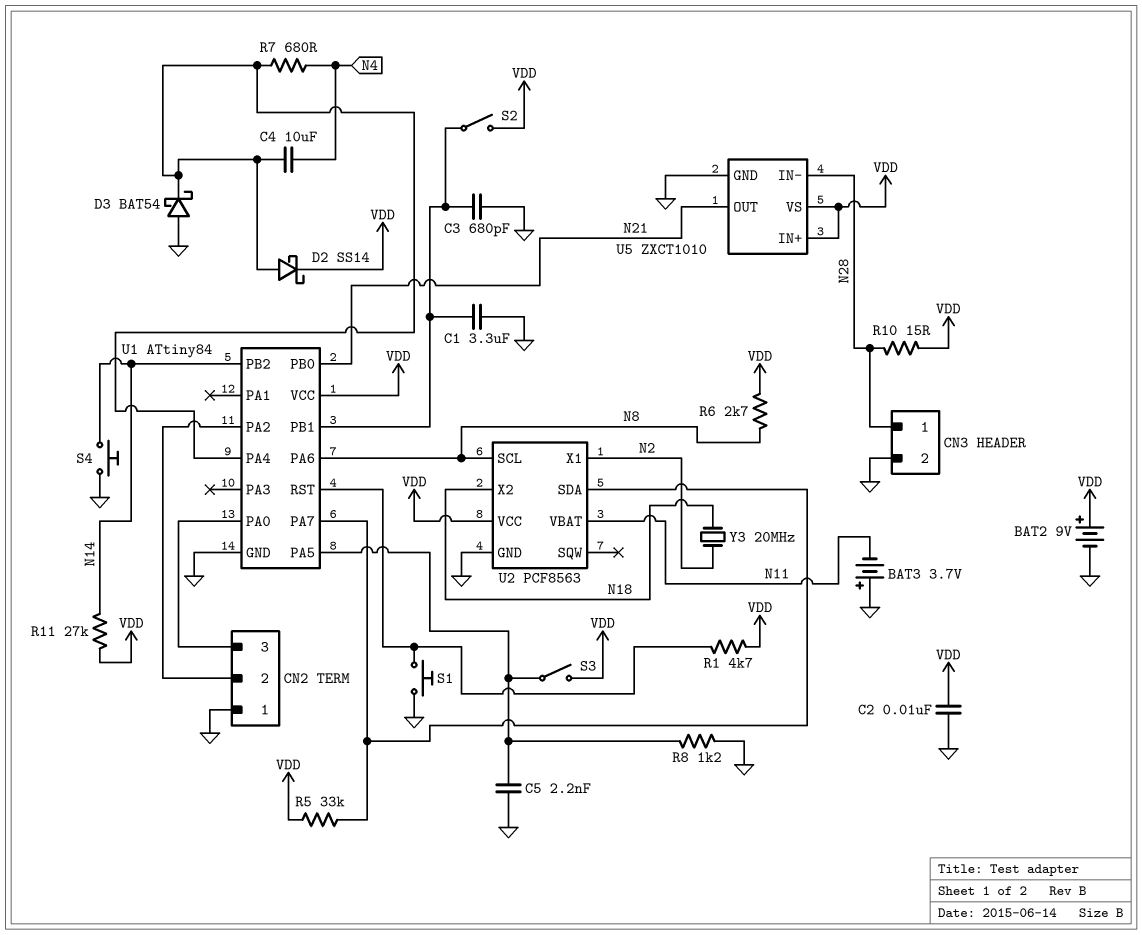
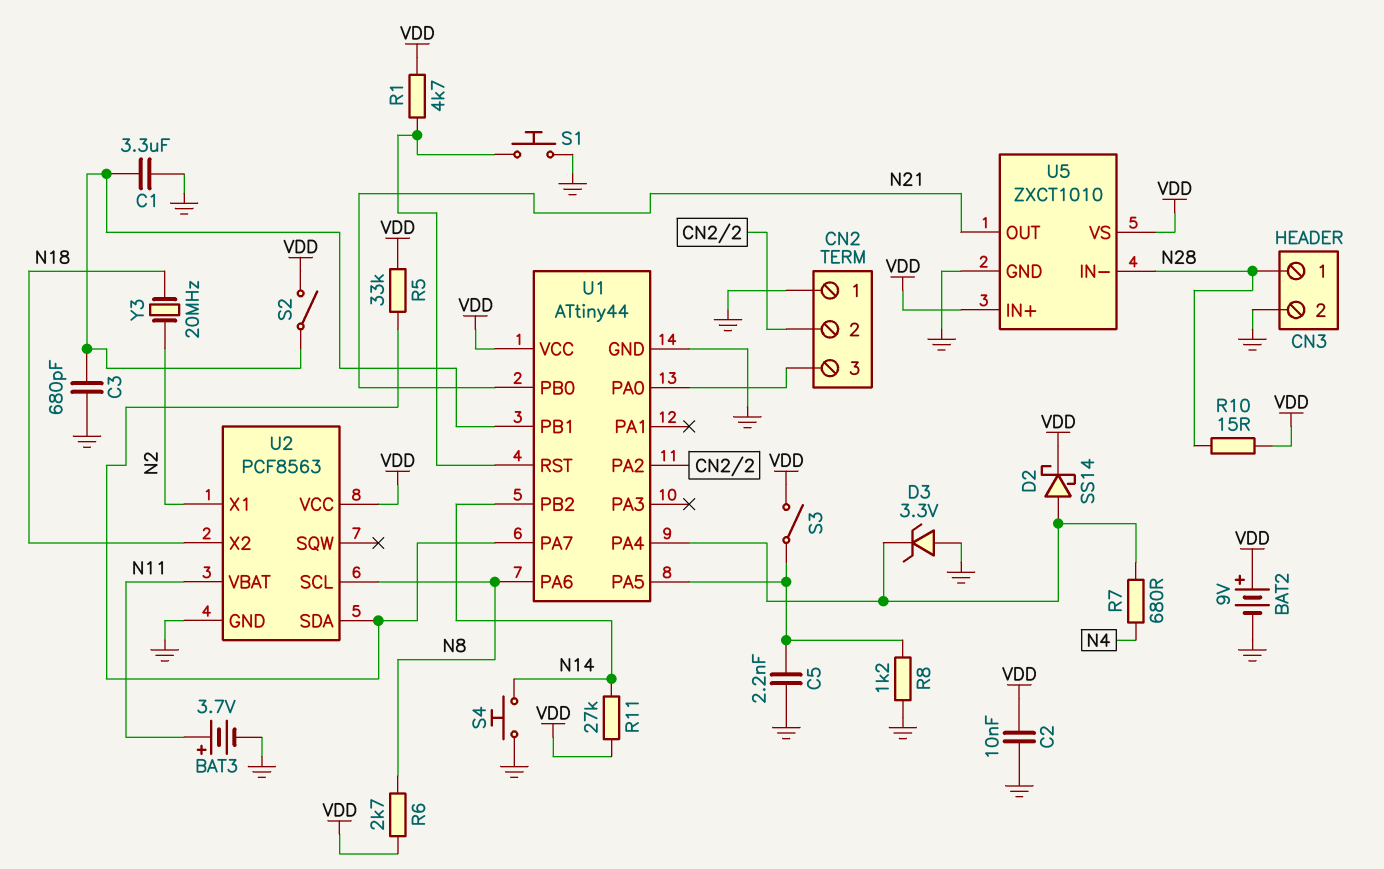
BAT3: 3.7V (plus GND, minus N11) -> 3.7V (plus N11, minus GND)
C4: 10uF (N4, U1/PA4) -> none
D3: schottky BAT54 (A GND, K U1/PA4) -> zener 3.3V (A GND, K U1/PA4)
U1: ATtiny84 -> ATtiny44

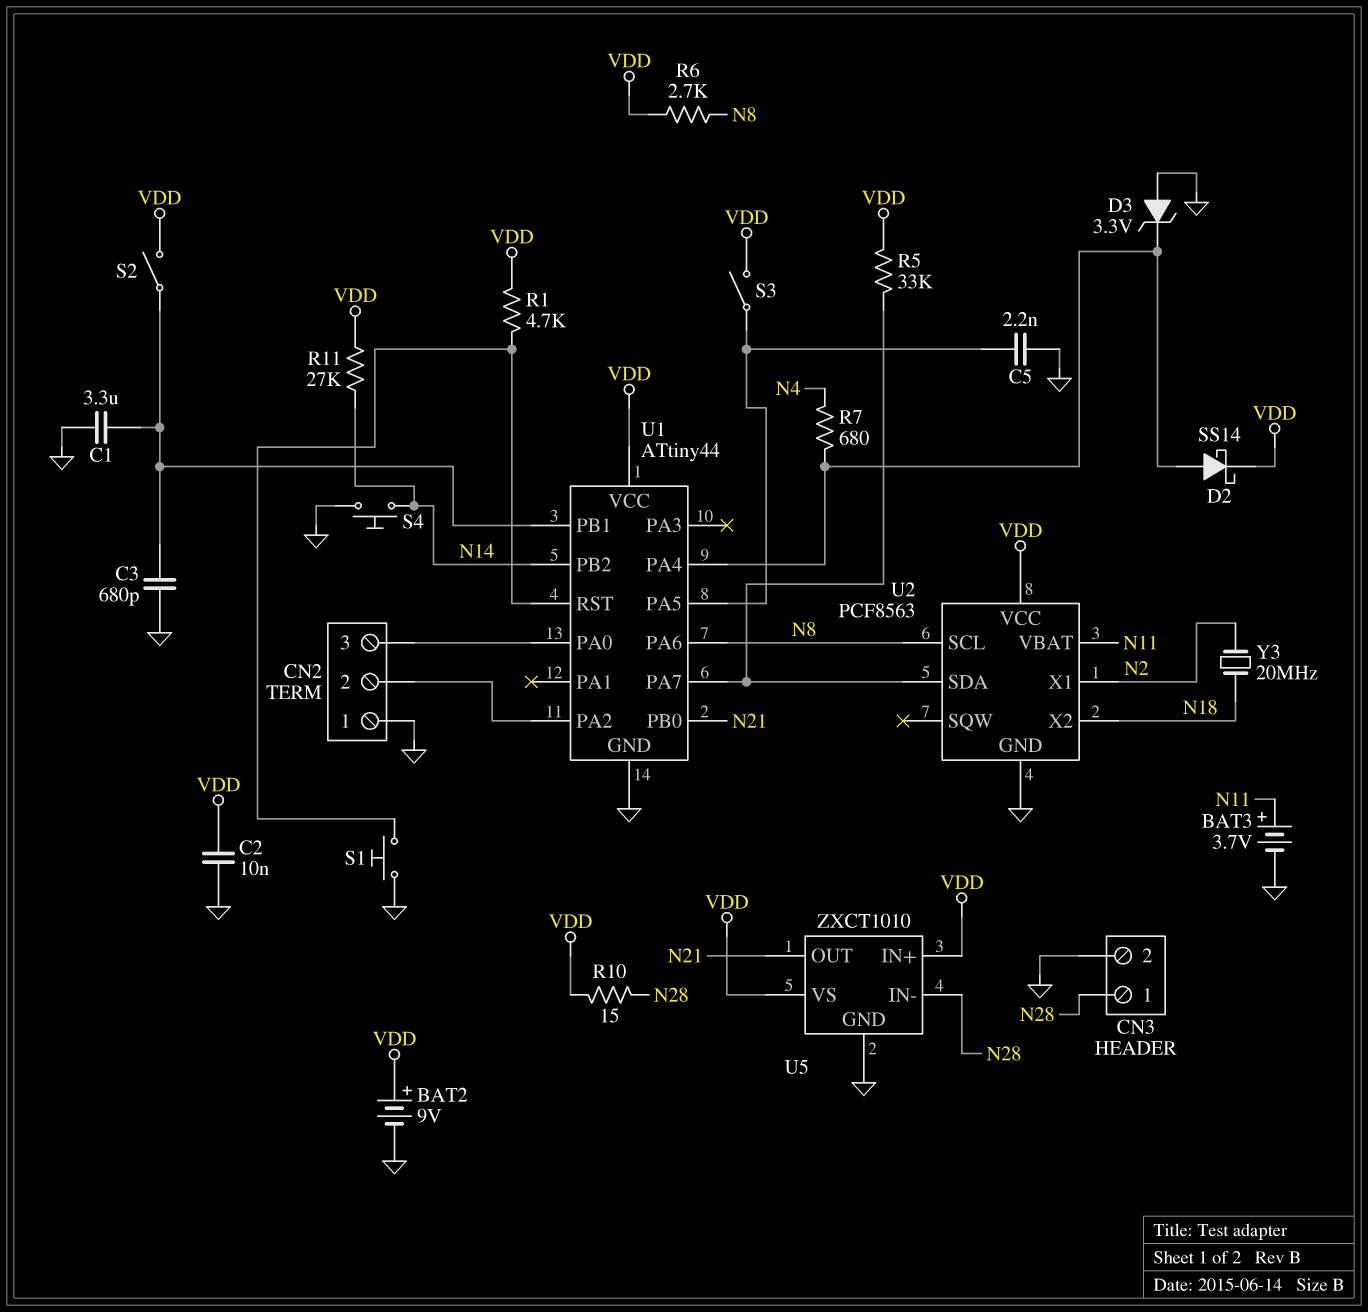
R8: 1.2k (GND, U1/PA5) -> none

